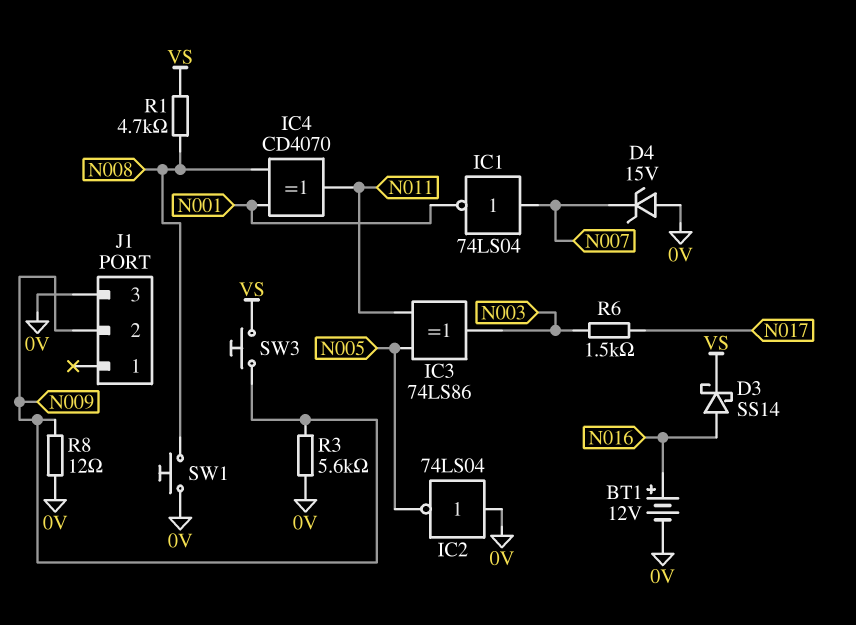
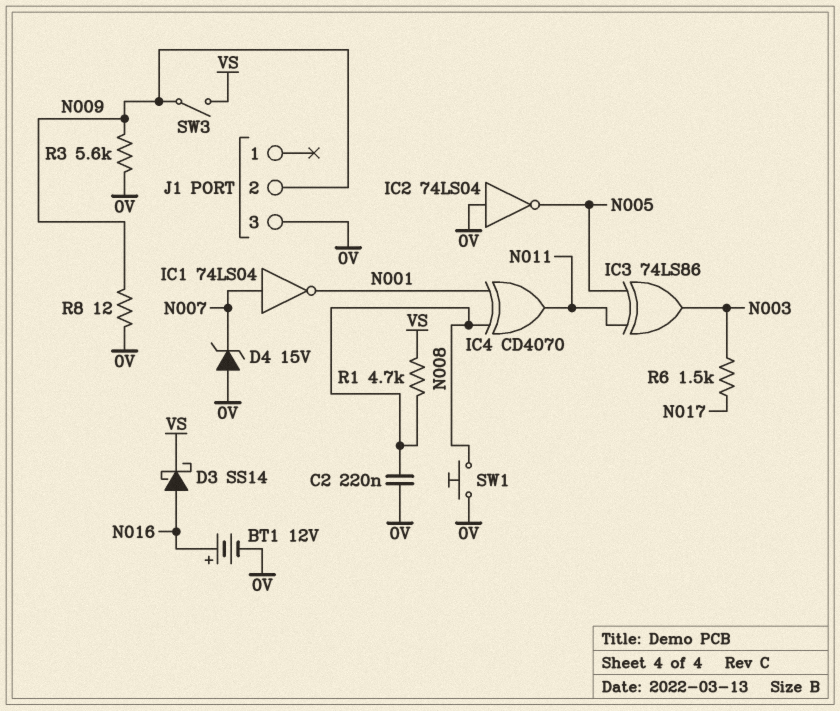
C2: none -> 220nF (0V, N008)
SW3: button (N009, VS) -> switch (N009, VS)

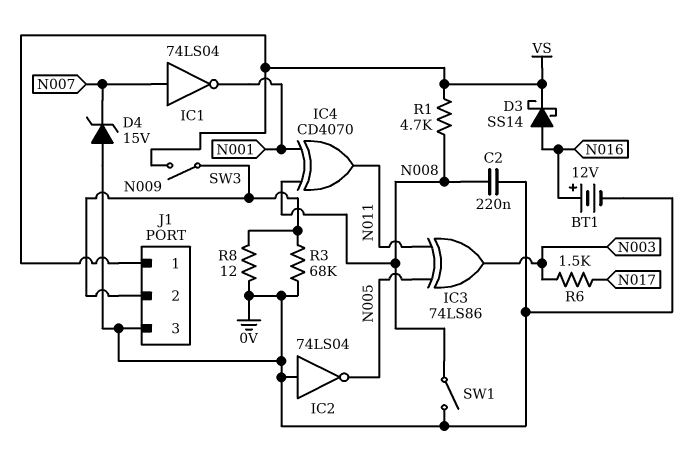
J1 pin 1: none -> VS
R3: 5.6k (0V, N009) -> 68k (0V, N009)
SW1: button (0V, N008) -> switch (0V, N008)

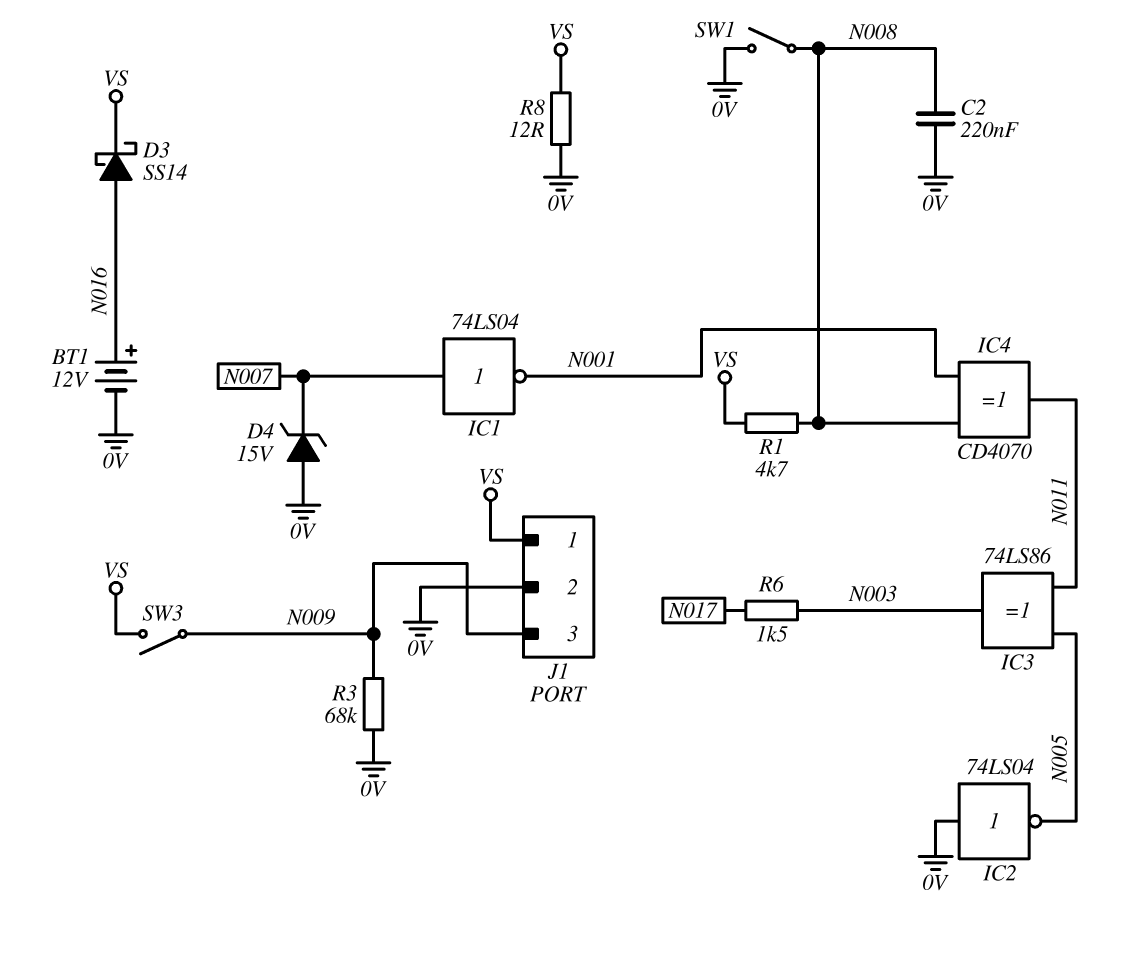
J1 pin 2: N009 -> 0V
J1 pin 3: 0V -> N009
R8: 12 (0V, N009) -> 12 (0V, VS)

